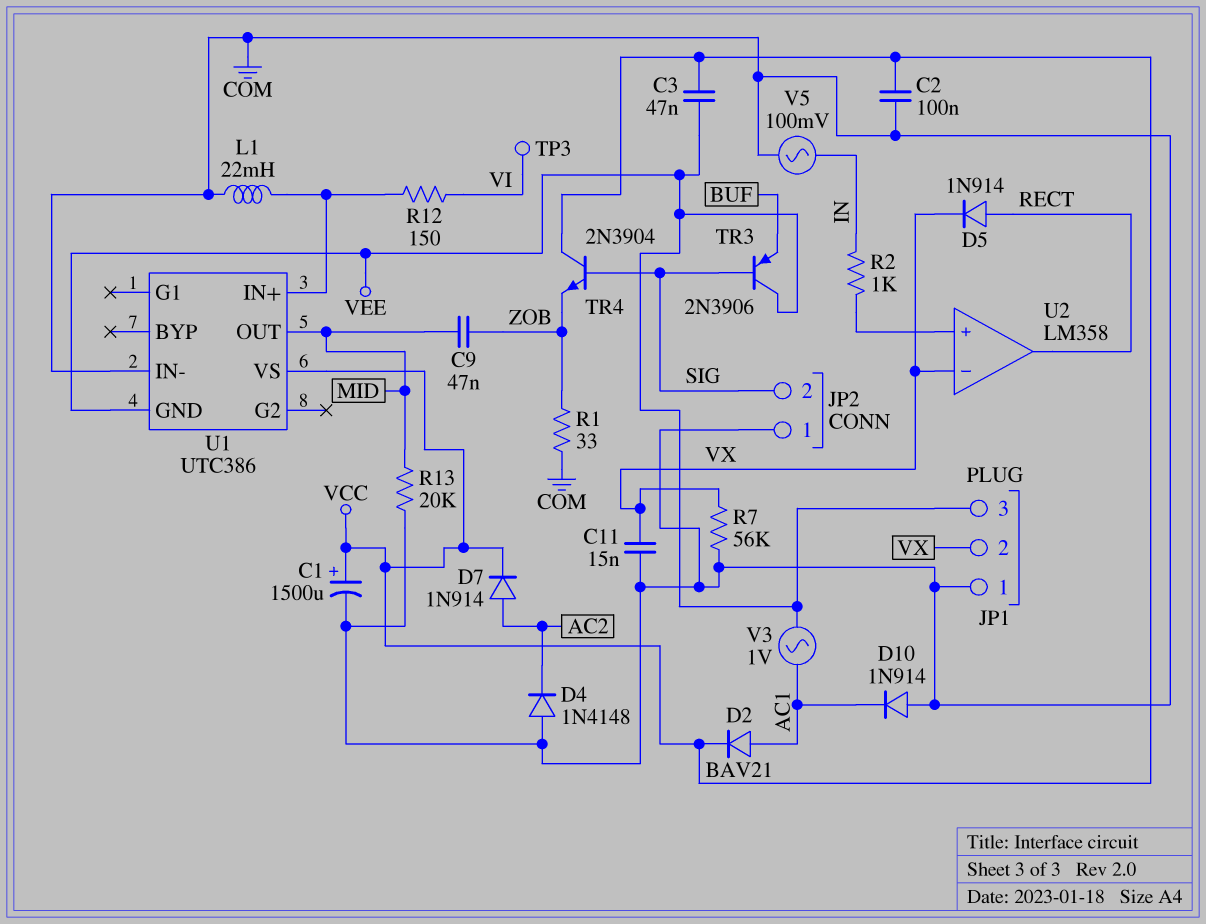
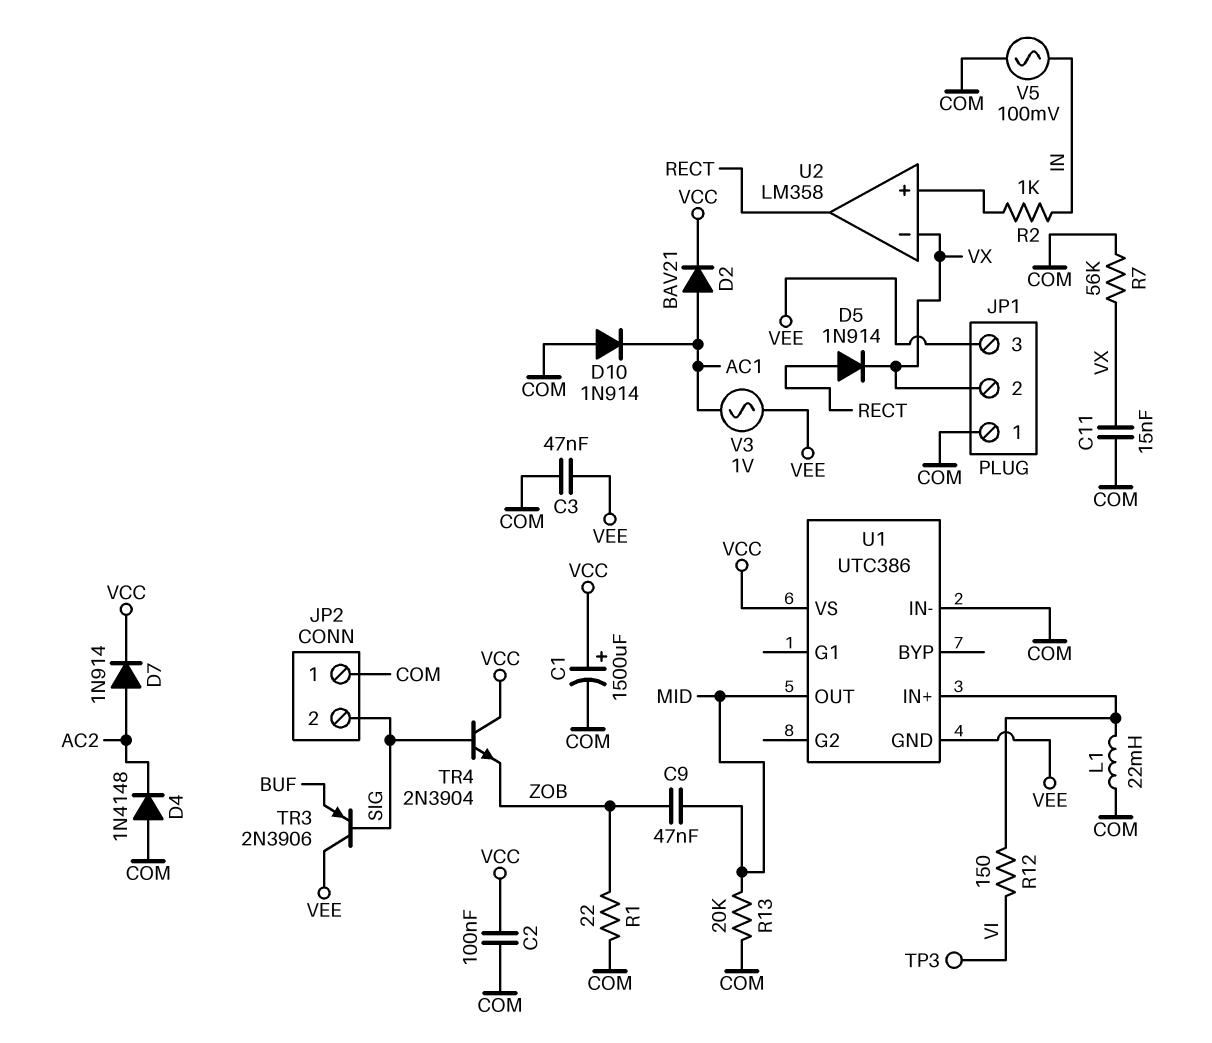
C3: 47nF (VCC, VEE) -> 47nF (COM, VEE)
R1: 33 (COM, ZOB) -> 22 (COM, ZOB)

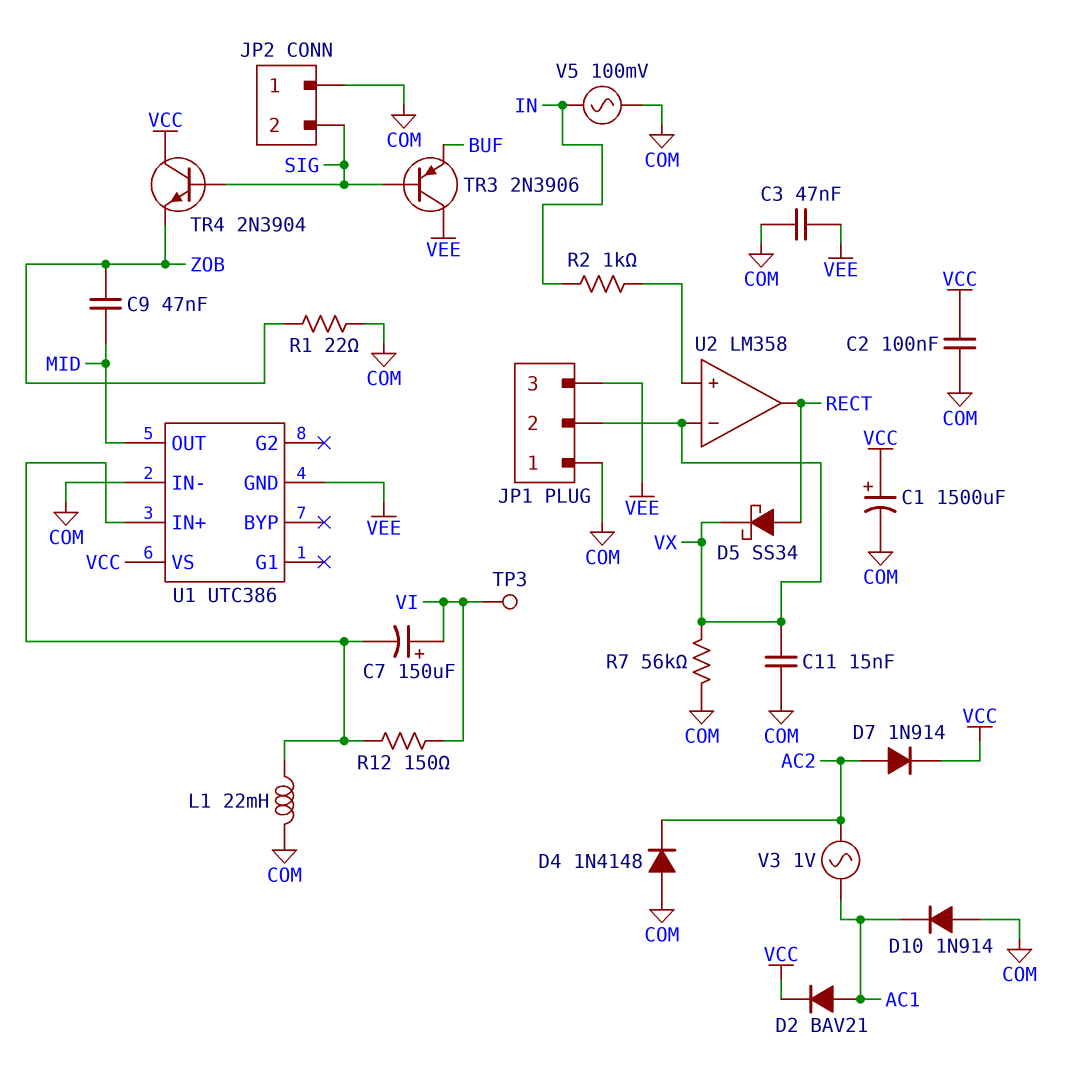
C7: none -> 150uF (plus VI, minus U1/IN+)
D5: diode 1N914 (A RECT, K VX) -> schottky SS34 (A RECT, K VX)
R13: 20k (COM, MID) -> none
V3: AC 1V (AC1, VEE) -> AC 1V (AC1, AC2)

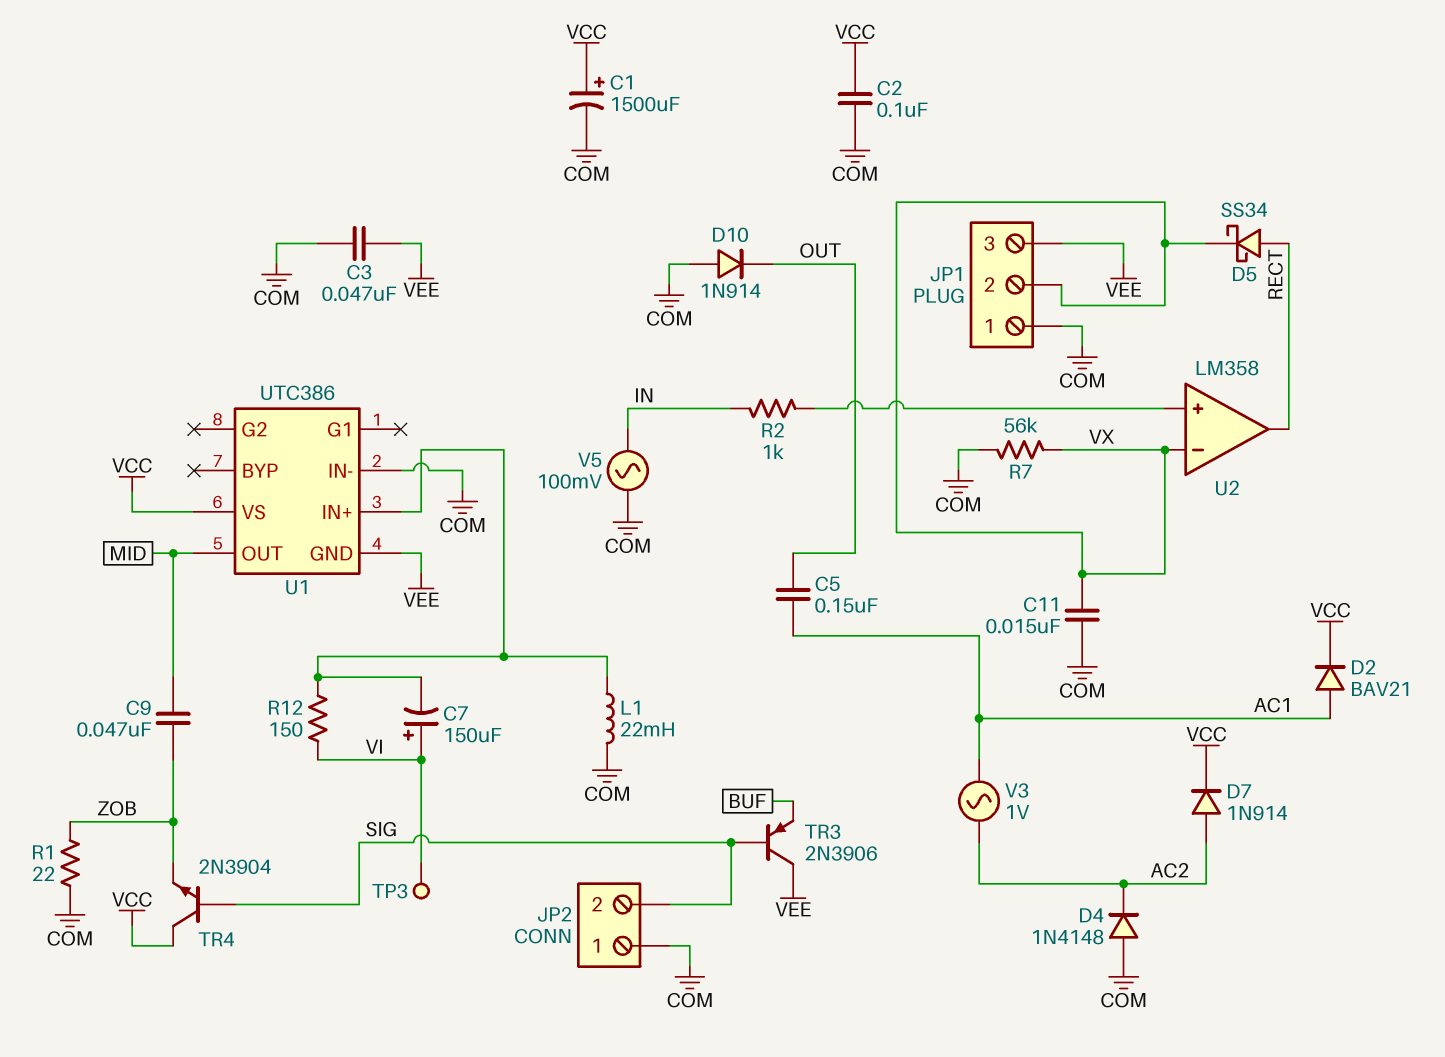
C5: none -> 150nF (AC1, OUT)
D10: diode 1N914 (A COM, K AC1) -> diode 1N914 (A COM, K OUT)

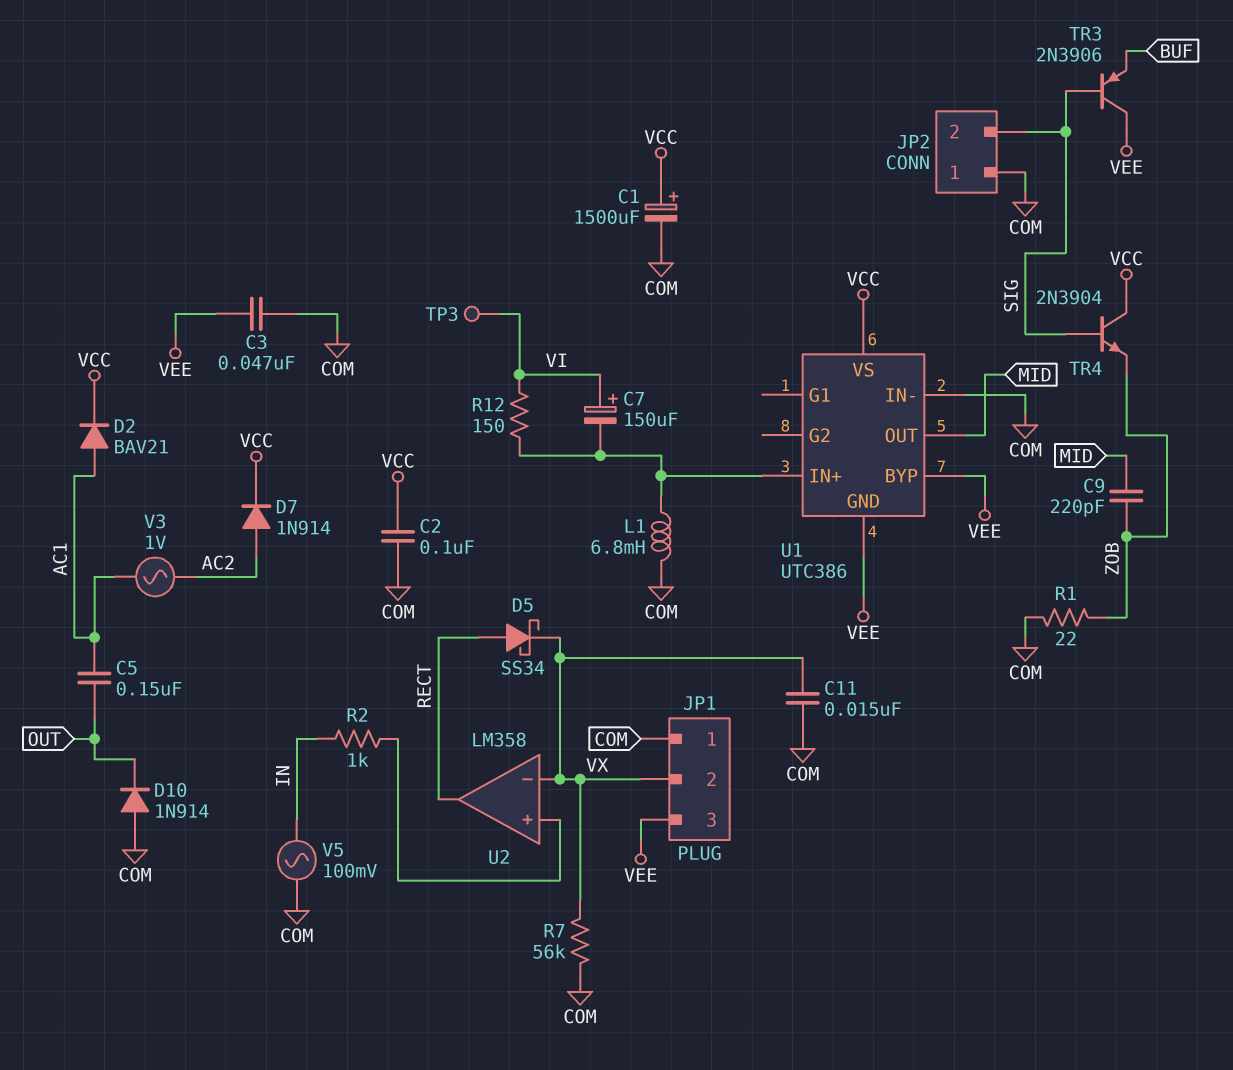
C9: 47nF (MID, ZOB) -> 220pF (MID, ZOB)
D4: diode 1N4148 (A COM, K AC2) -> none
L1: 22mH (COM, U1/IN+) -> 6.8mH (COM, U1/IN+)
U1 pin BYP: none -> VEE

